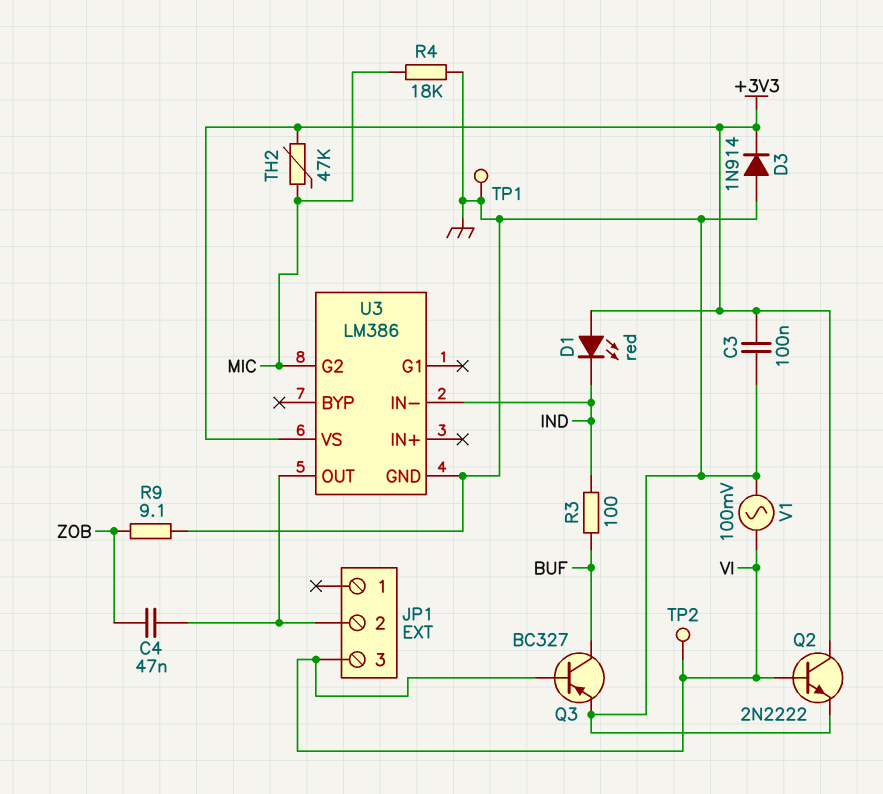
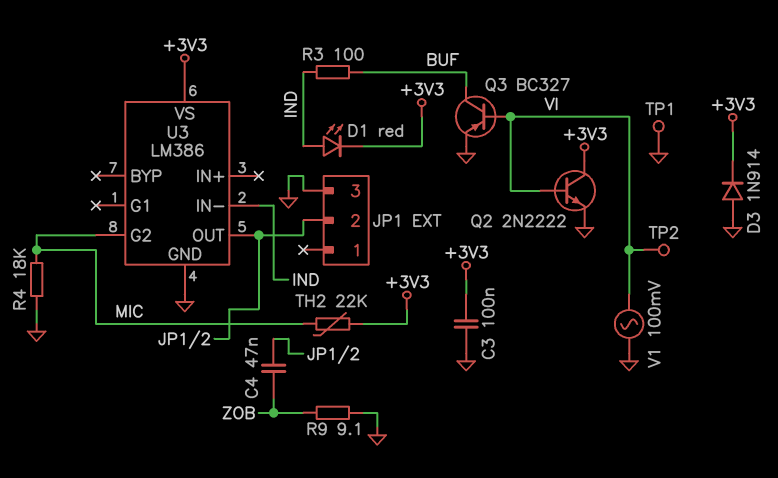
D1: LED red (A +3V3, K IND) -> LED red (A IND, K +3V3)
JP1 pin 3: VI -> GND
TH2: 47k (+3V3, MIC) -> 22k (+3V3, MIC)

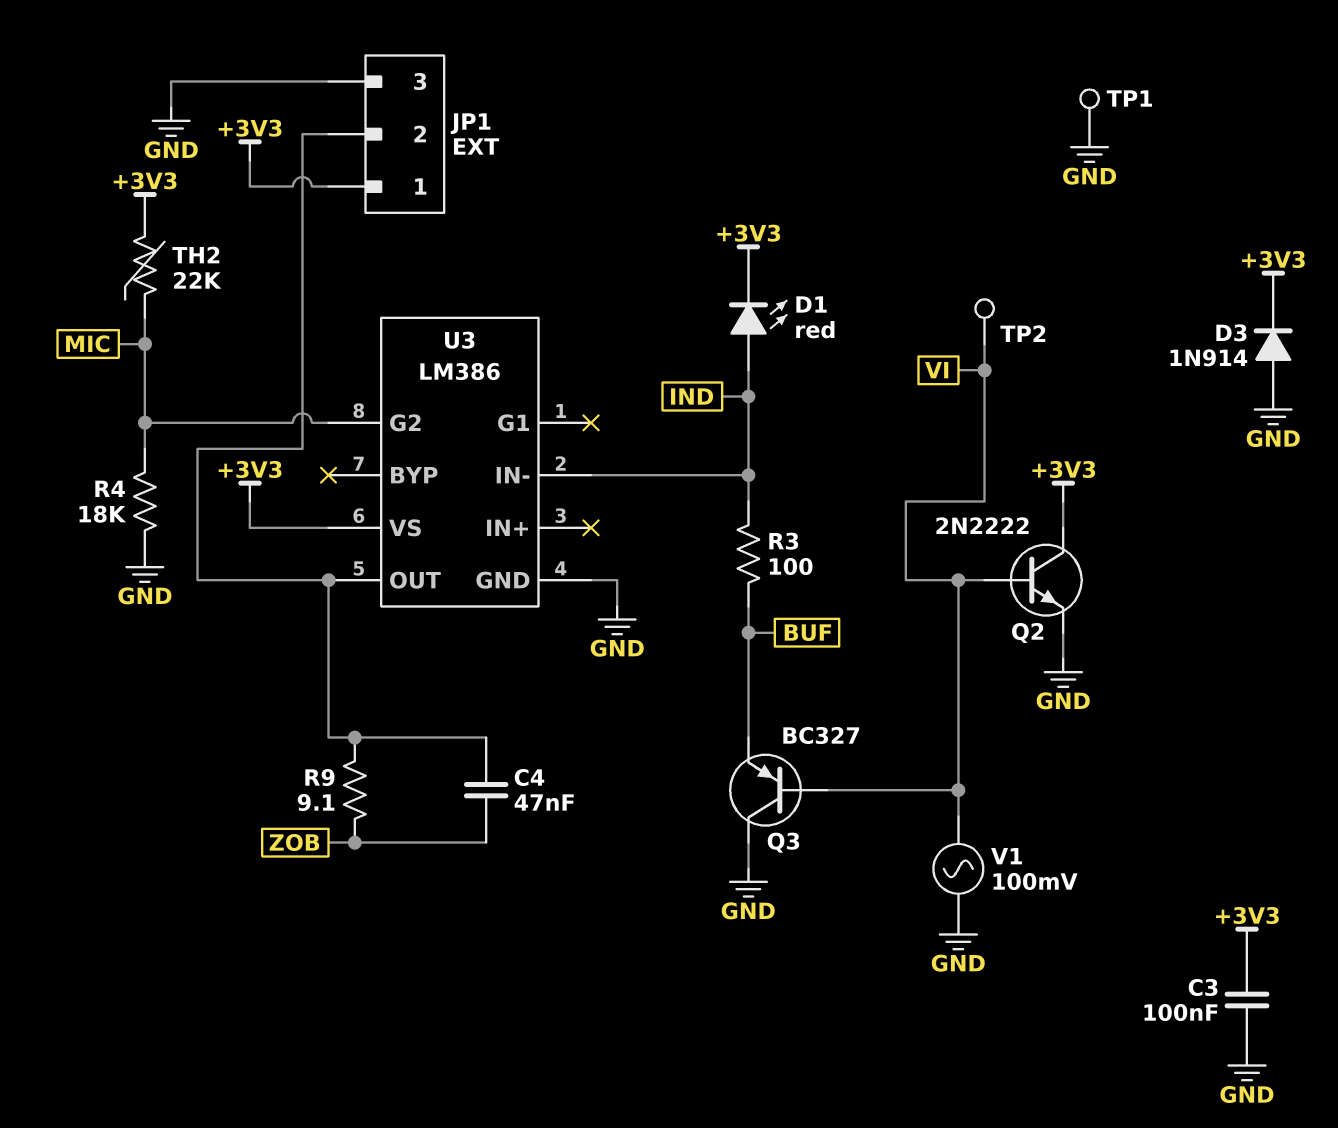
JP1 pin 1: none -> +3V3
Q3: PNP BC327 (B VI, C BUF, E GND) -> PNP BC327 (B VI, C GND, E BUF)
R9: 9.1 (GND, ZOB) -> 9.1 (JP1/2, ZOB)

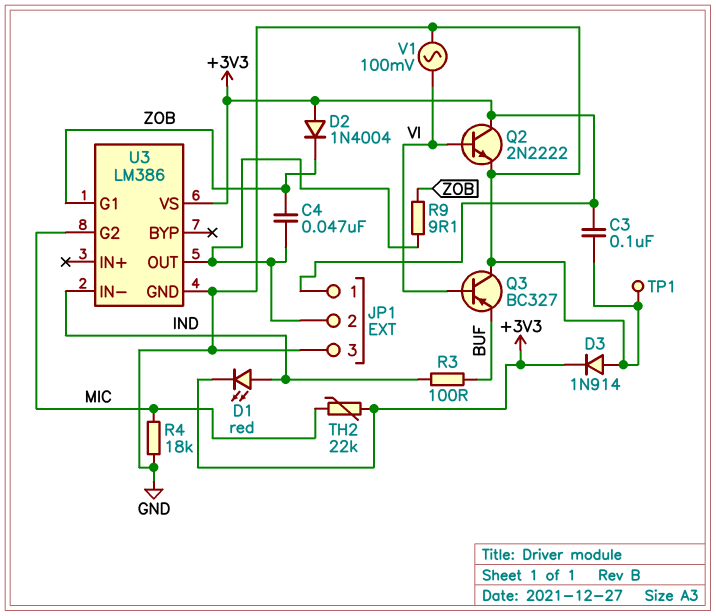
D2: none -> diode 1N4004 (A +3V3, K ZOB)
TP2: test point (VI) -> none
U3 pin G1: none -> ZOB

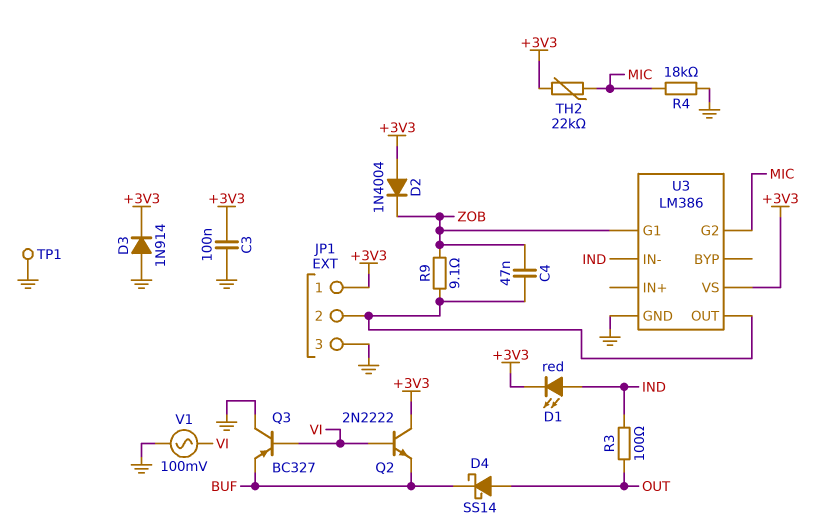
D4: none -> schottky SS14 (A OUT, K BUF)
Q2: NPN 2N2222 (B VI, C +3V3, E GND) -> NPN 2N2222 (B VI, C +3V3, E BUF)
R3: 100 (BUF, IND) -> 100 (IND, OUT)

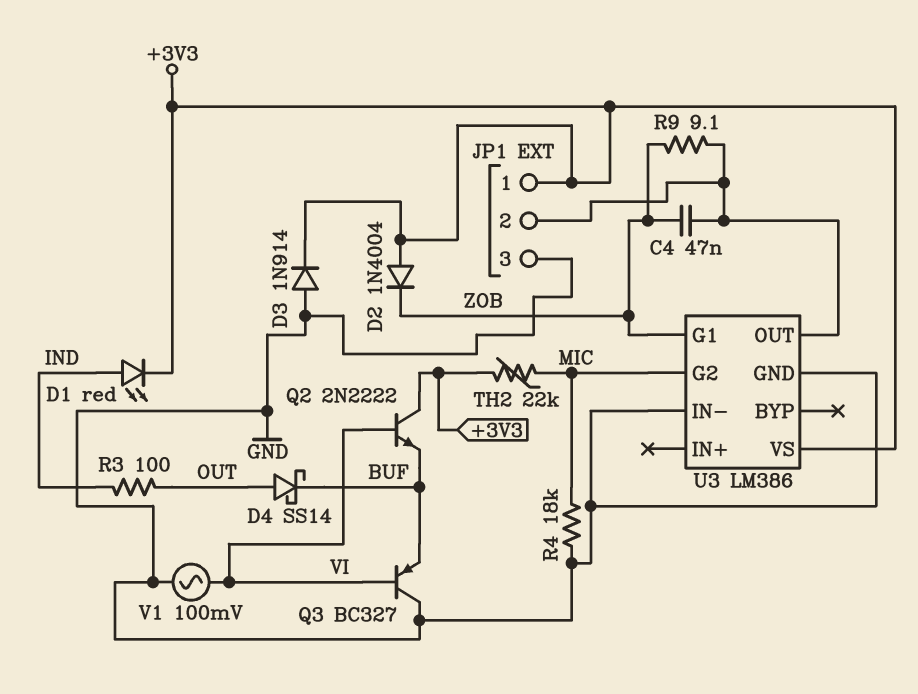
C3: 100nF (+3V3, GND) -> none
TP1: test point (GND) -> none
U3 pin IN-: IND -> GND

